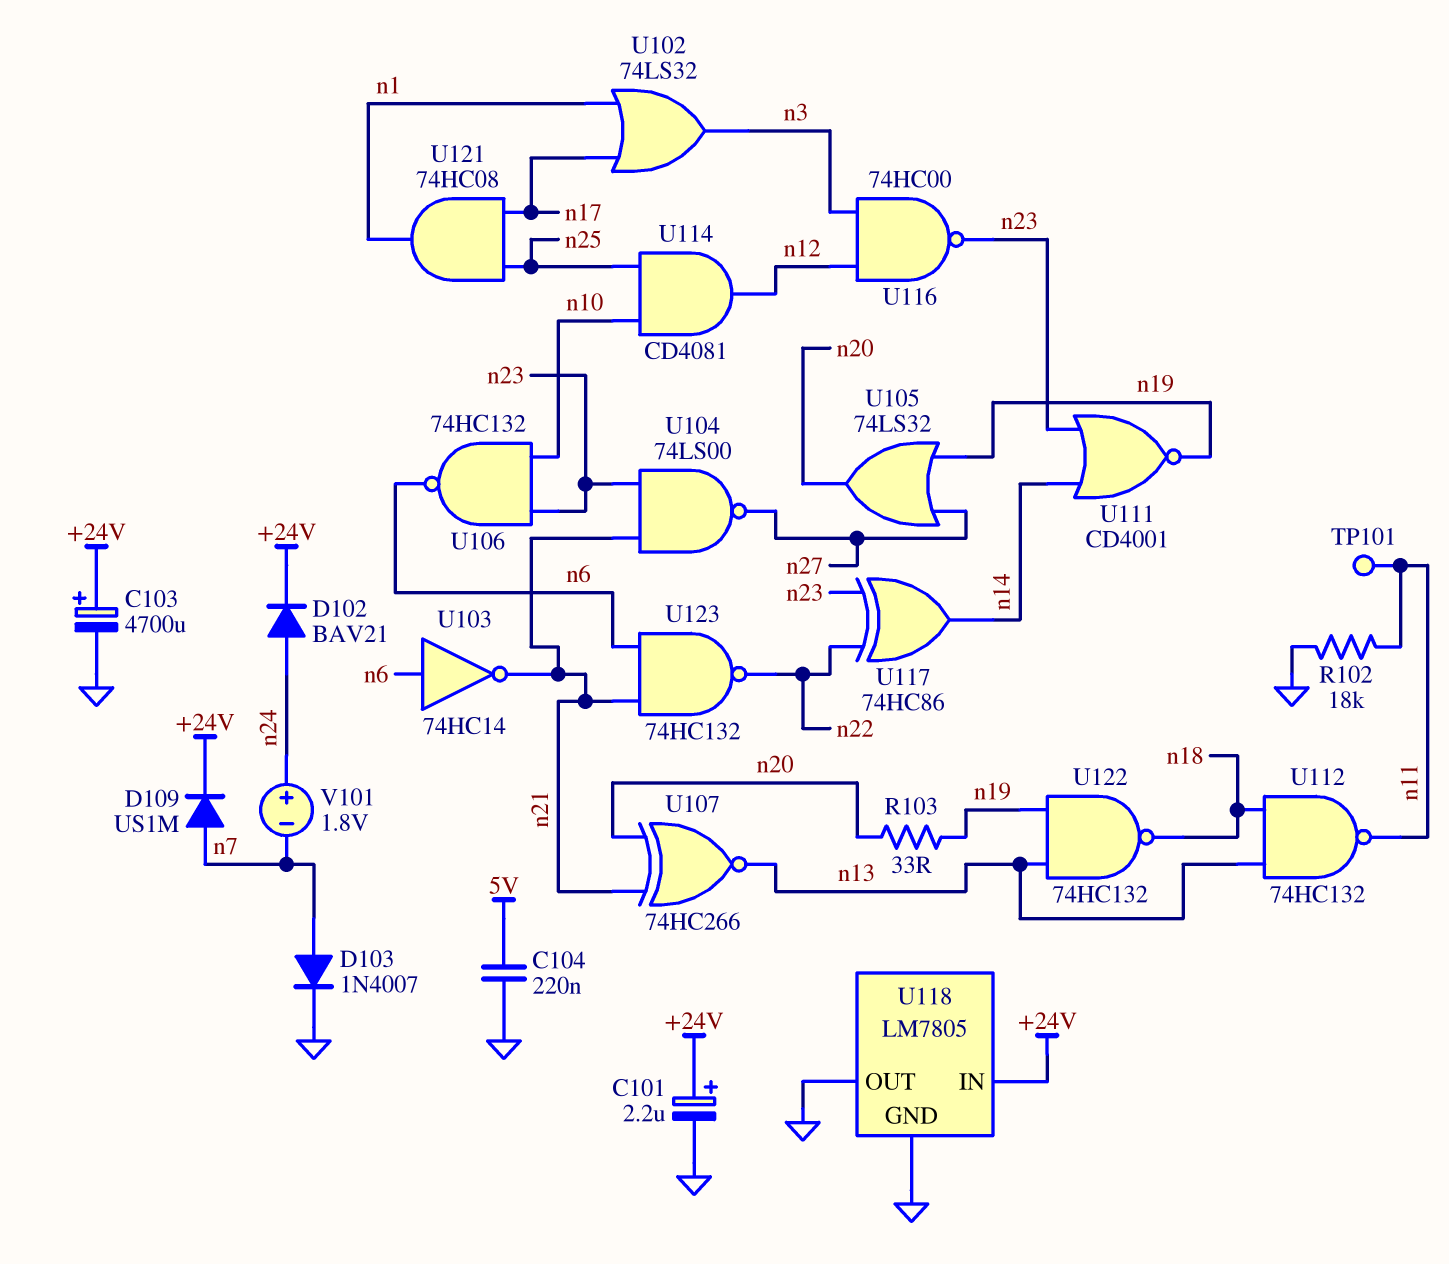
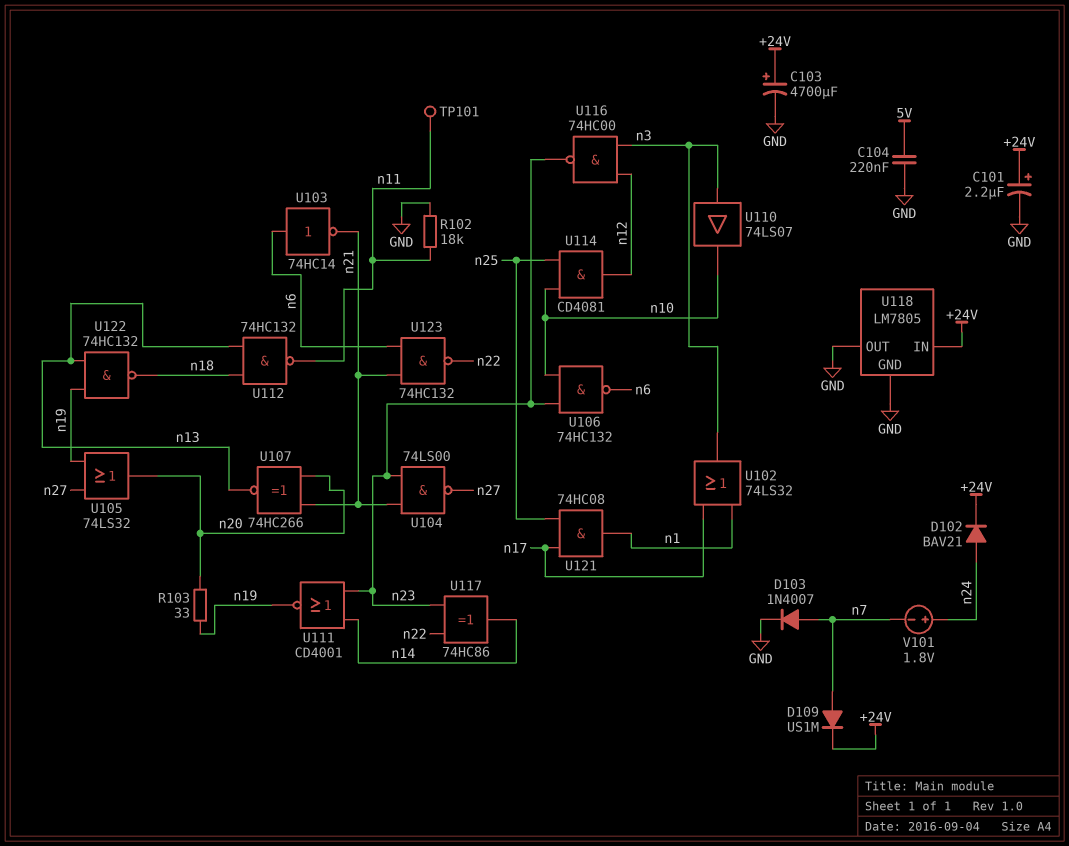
U110: none -> buffer 74LS07 (in n3, out n10)

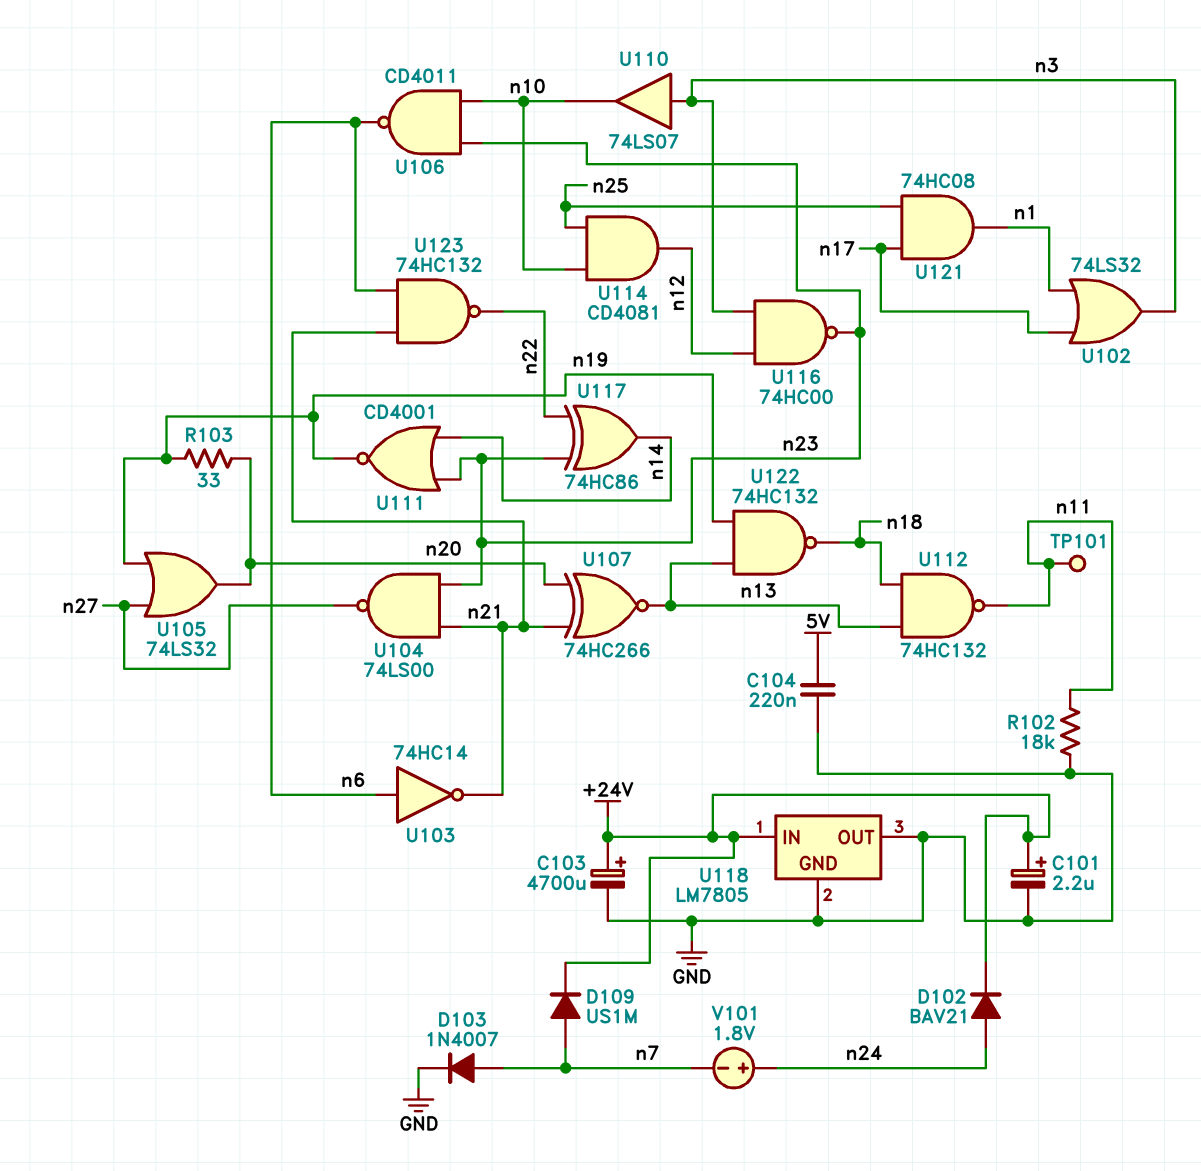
U106: NAND 74HC132 (in n10, in n23, out n6) -> NAND CD4011 (in n10, in n23, out n6)

